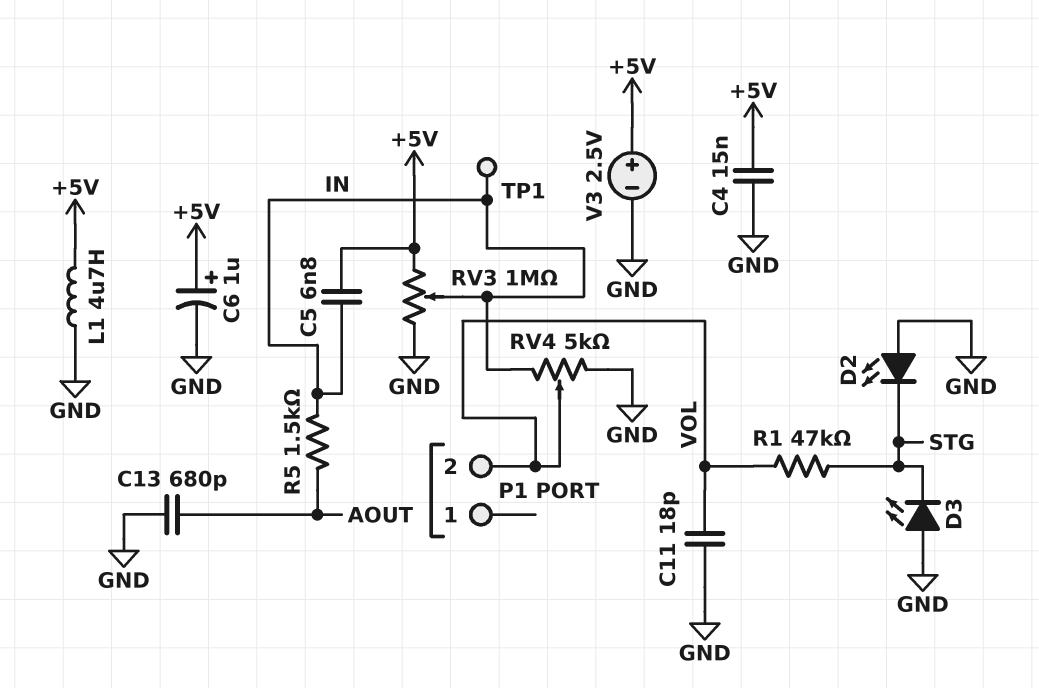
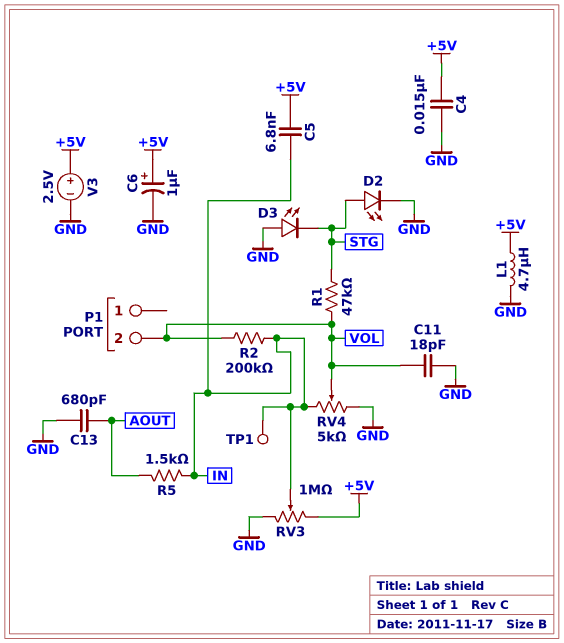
D2: LED (A GND, K STG) -> LED (A STG, K GND)
R2: none -> 200k (IN, VOL)

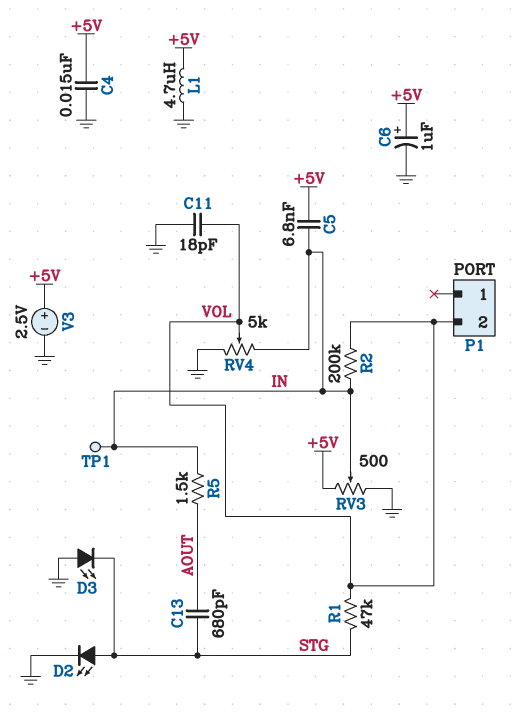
C13: 680pF (AOUT, GND) -> 680pF (AOUT, STG)
RV3: 1M (+5V, GND, wiper IN) -> 500 (+5V, GND, wiper IN)

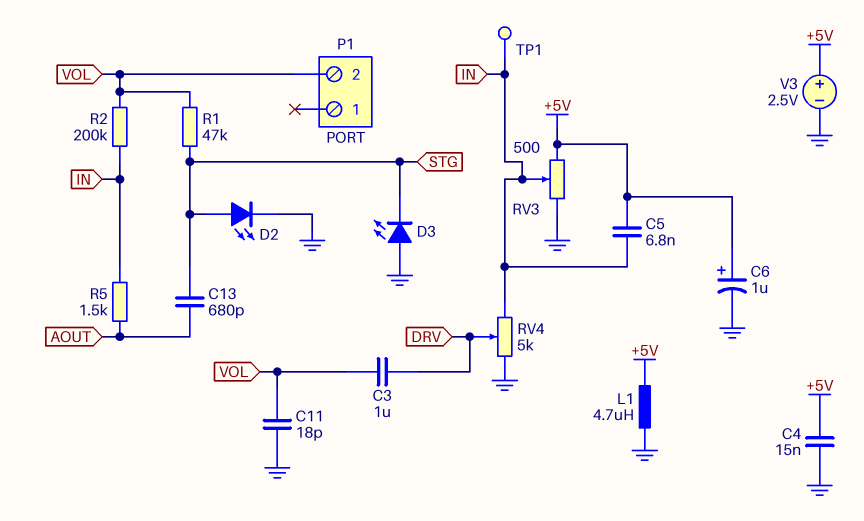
C3: none -> 1uF (DRV, VOL)
RV4: 5k (GND, IN, wiper VOL) -> 5k (GND, IN, wiper DRV)

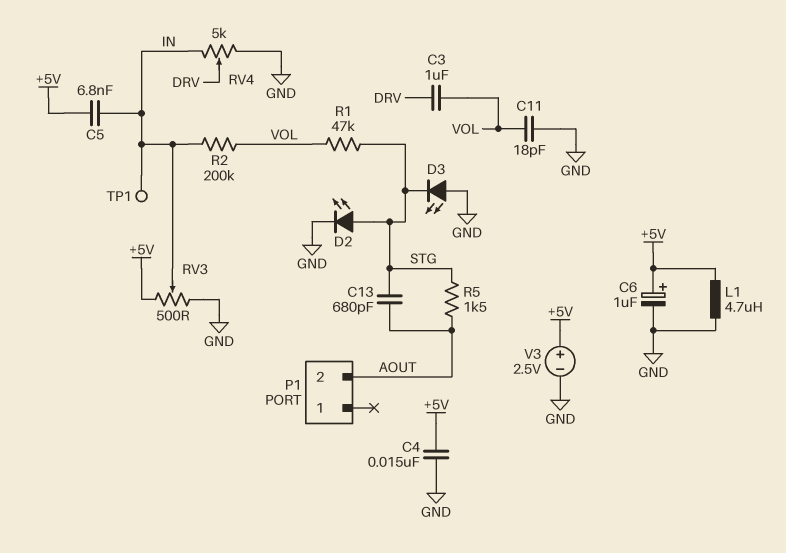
P1 pin 2: VOL -> AOUT
R5: 1.5k (AOUT, IN) -> 1.5k (AOUT, STG)

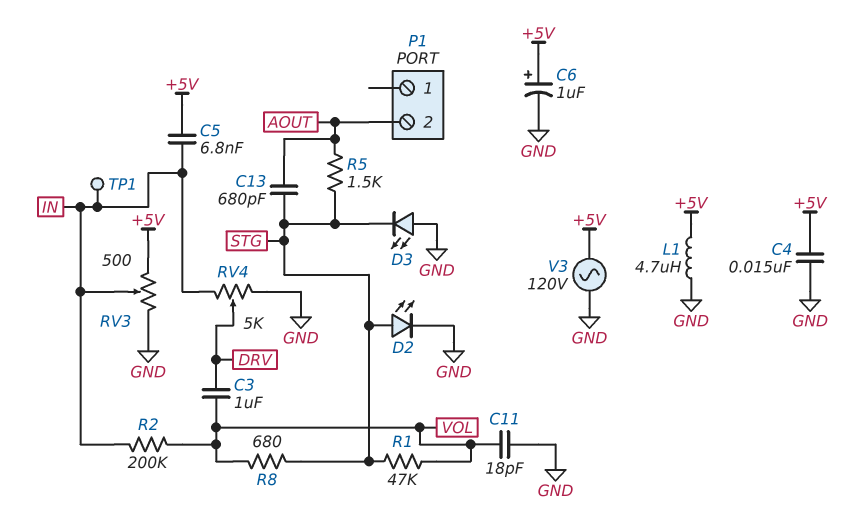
R8: none -> 680 (STG, VOL)
V3: 2.5V (plus +5V, minus GND) -> AC 120V (+5V, GND)

